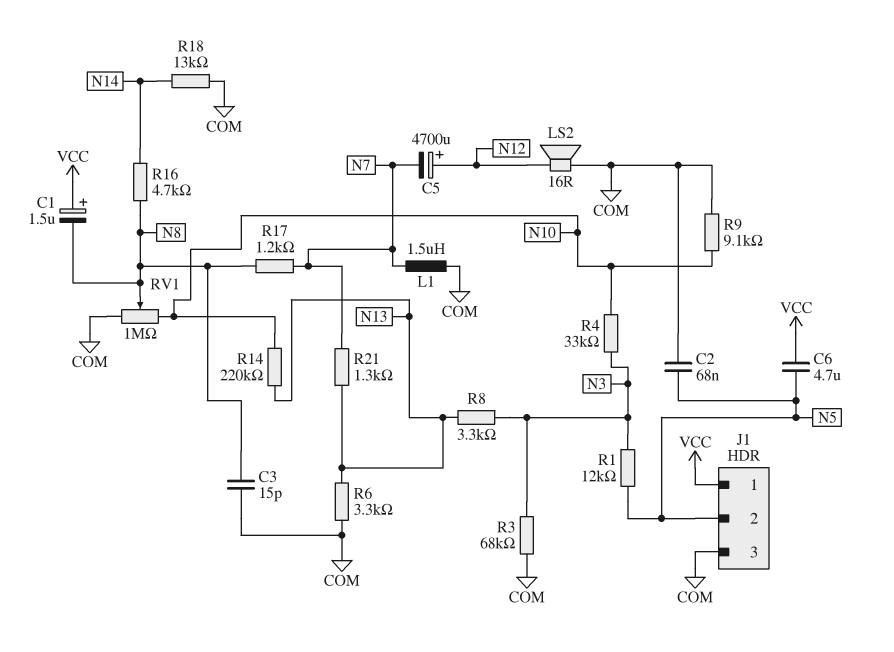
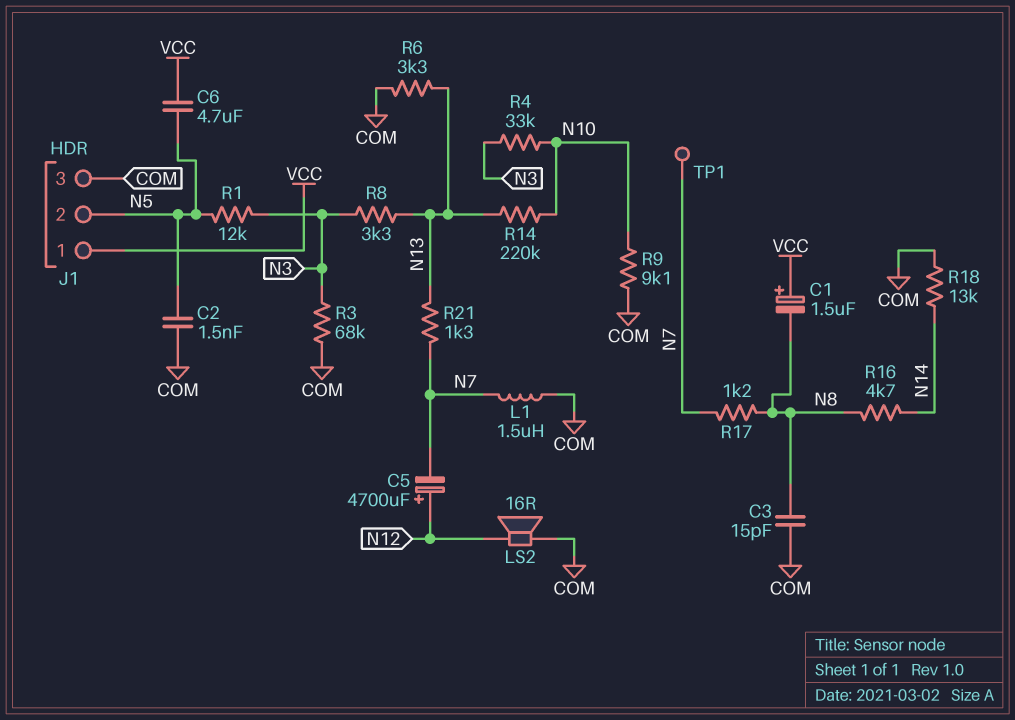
C2: 68nF (COM, N5) -> 1.5nF (COM, N5)
RV1: 1M (COM, N10, wiper N8) -> none
TP1: none -> test point (N7)

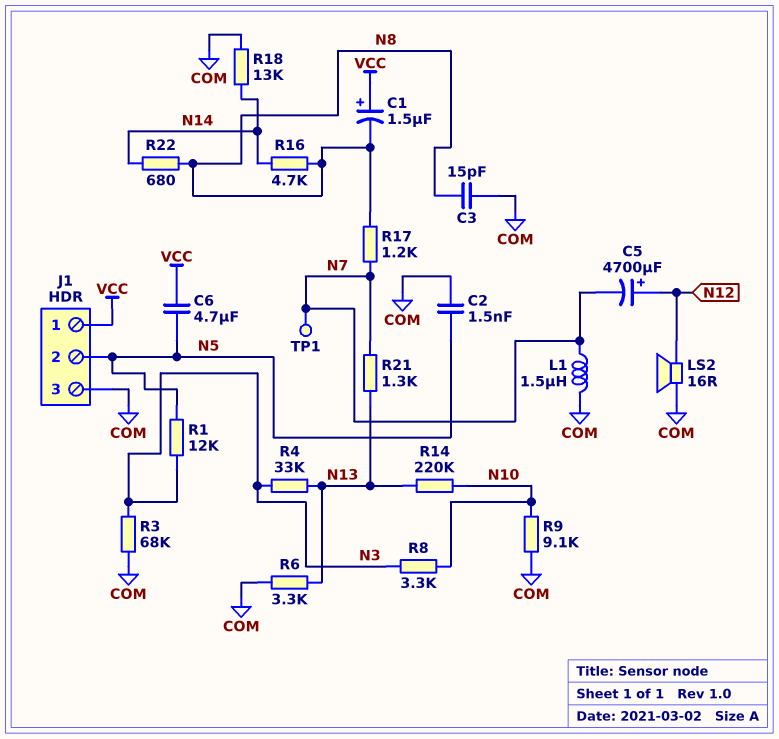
R4: 33k (N3, N10) -> 33k (N3, N13)
R8: 3.3k (N3, N13) -> 3.3k (N3, N10)
R22: none -> 680 (N8, N14)

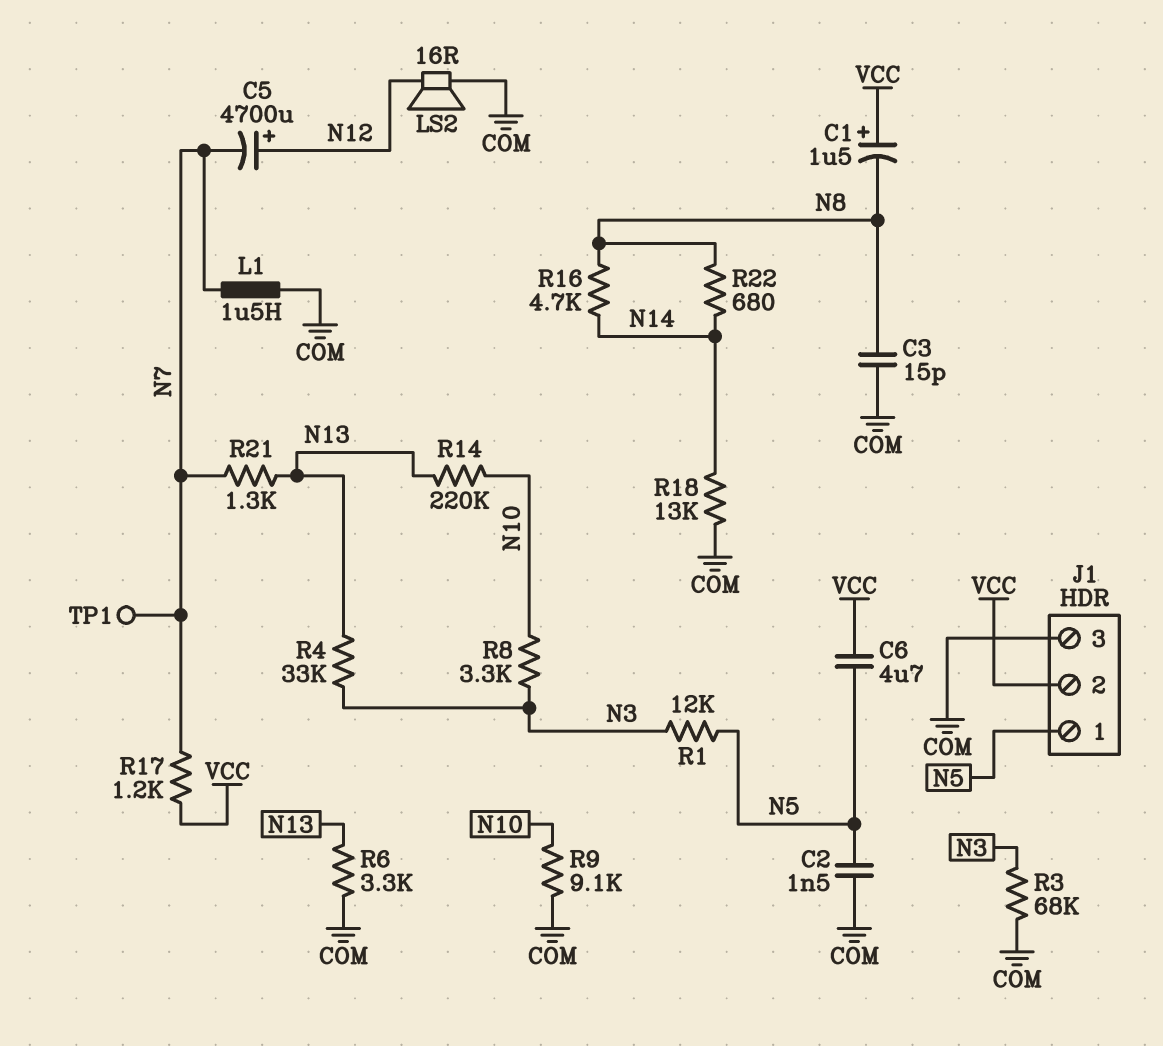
J1 pin 1: VCC -> N5
J1 pin 2: N5 -> VCC
R17: 1.2k (N7, N8) -> 1.2k (N7, VCC)

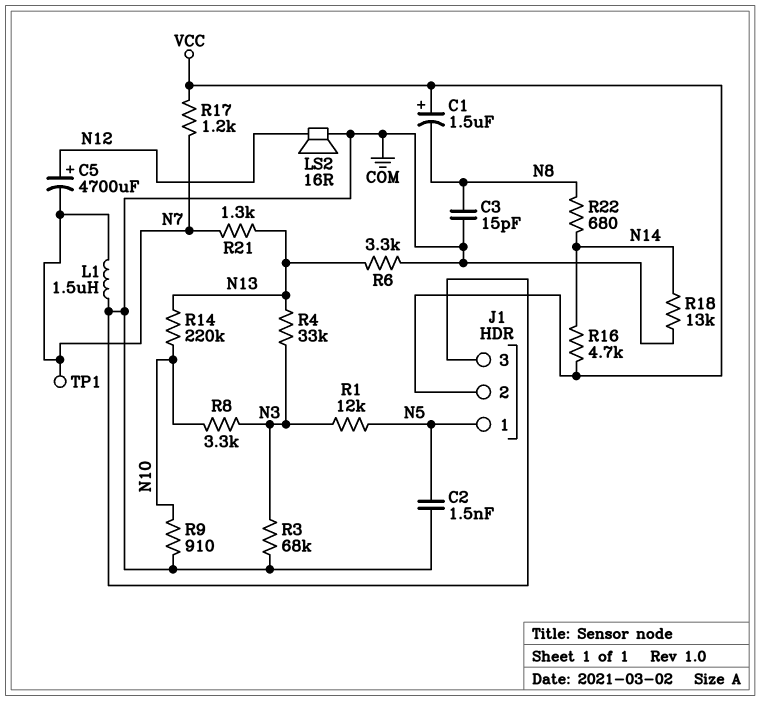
C6: 4.7uF (N5, VCC) -> none
R9: 9.1k (COM, N10) -> 910 (COM, N10)
R16: 4.7k (N8, N14) -> 4.7k (N14, VCC)

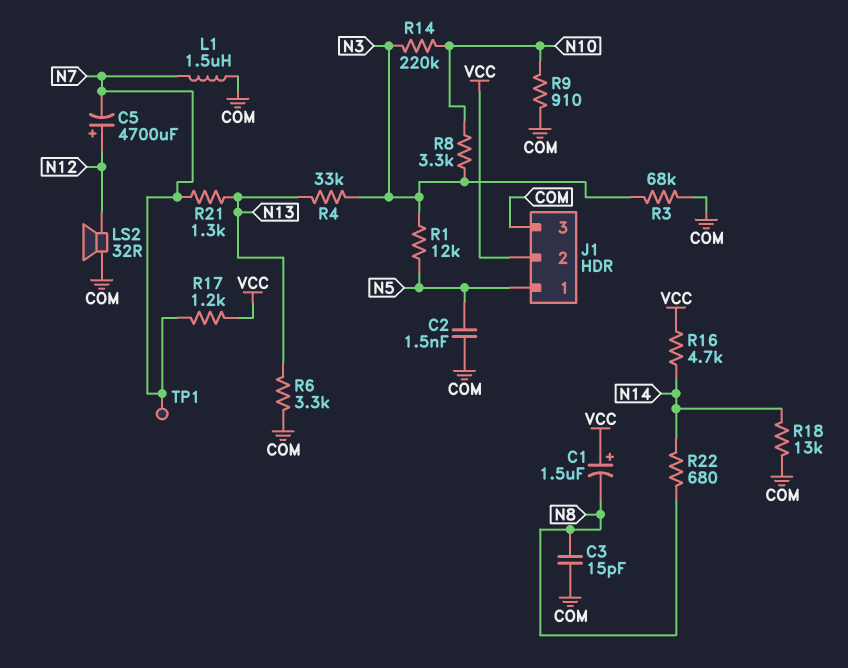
LS2: speaker 16R (COM, N12) -> speaker 32R (COM, N12)
R14: 220k (N10, N13) -> 220k (N3, N10)

